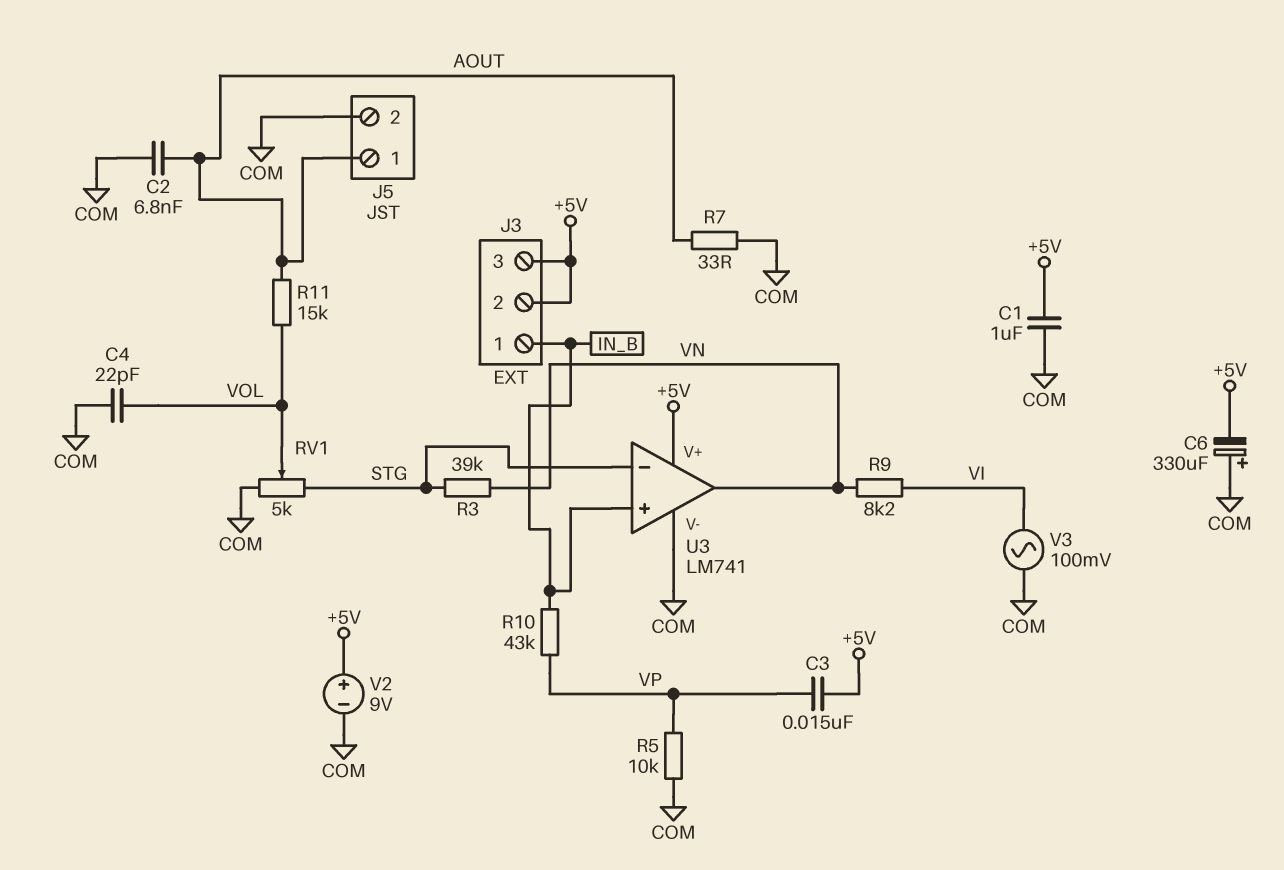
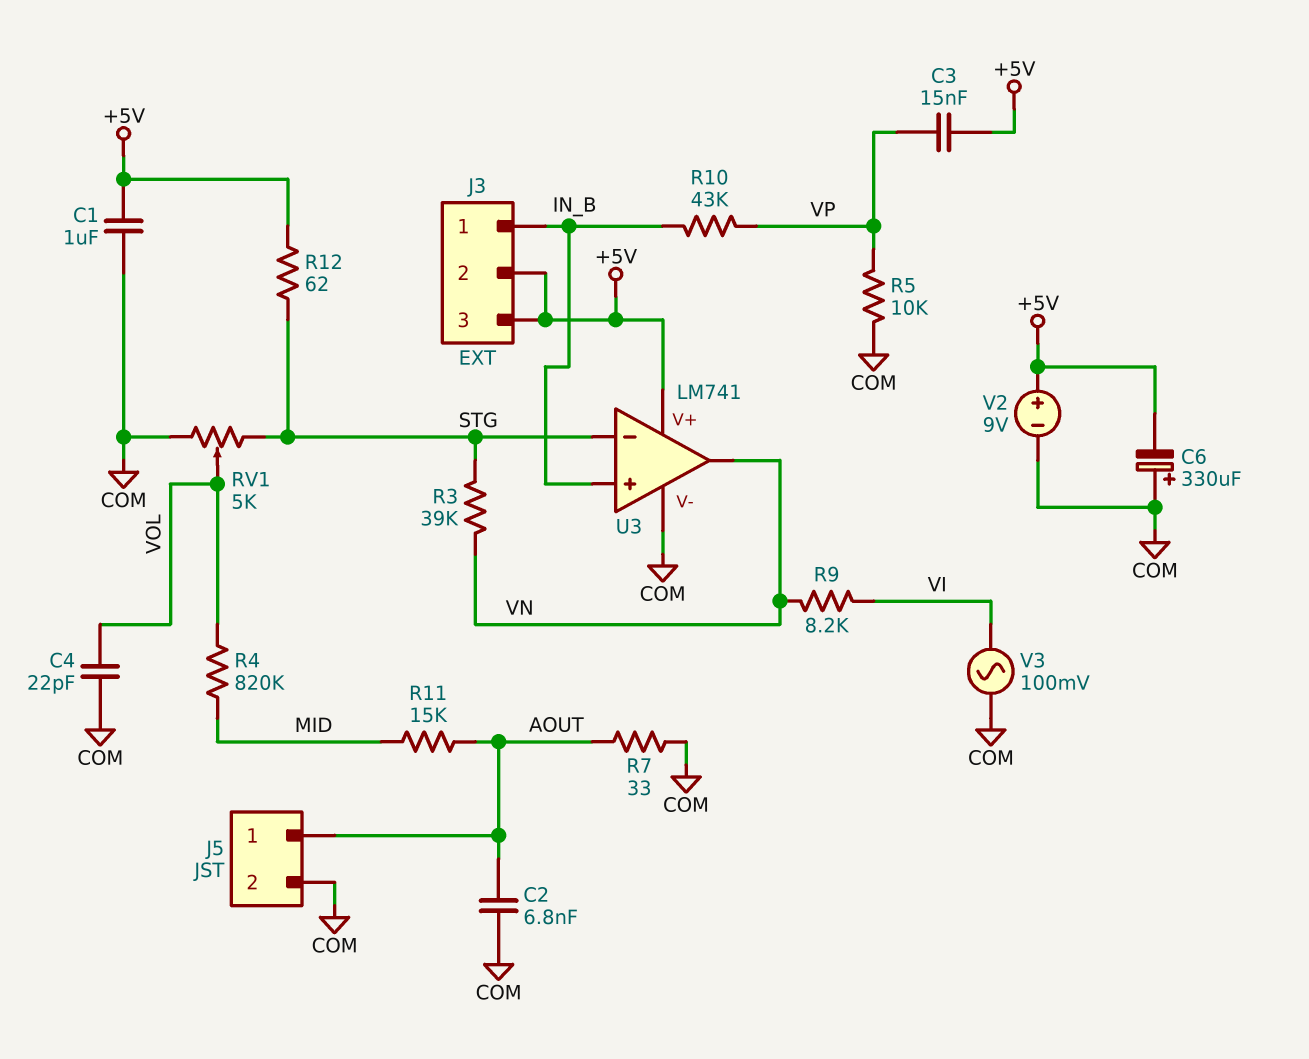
R4: none -> 820k (MID, VOL)
R11: 15k (AOUT, VOL) -> 15k (AOUT, MID)
R12: none -> 62 (+5V, STG)

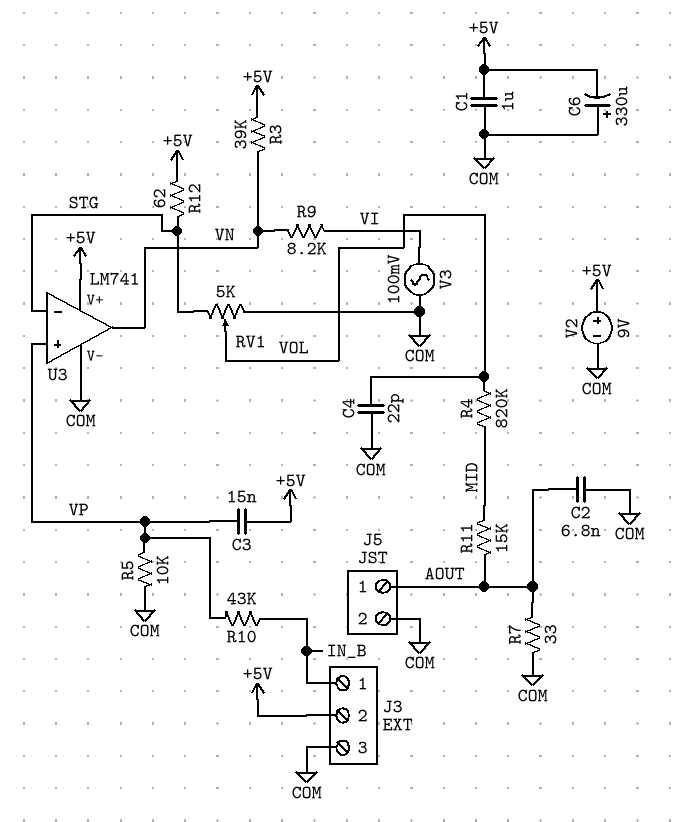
J3 pin 3: +5V -> COM
R3: 39k (STG, VN) -> 39k (+5V, VN)
U3 pin in+: IN_B -> VP

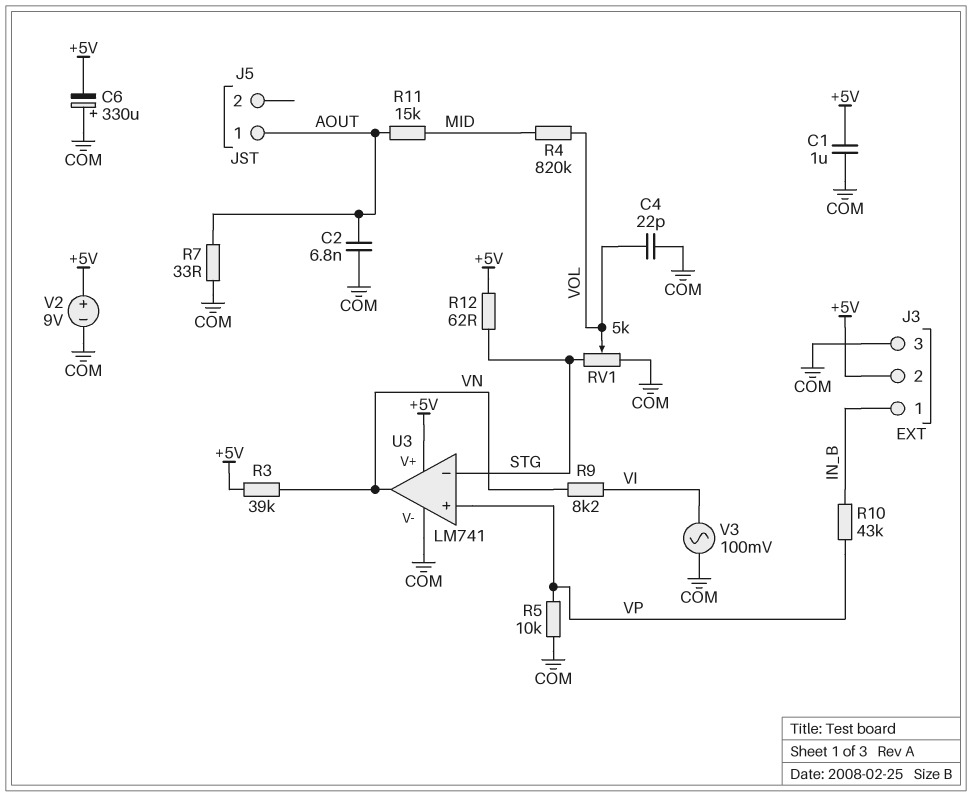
C3: 15nF (+5V, VP) -> none
J5 pin 2: COM -> none

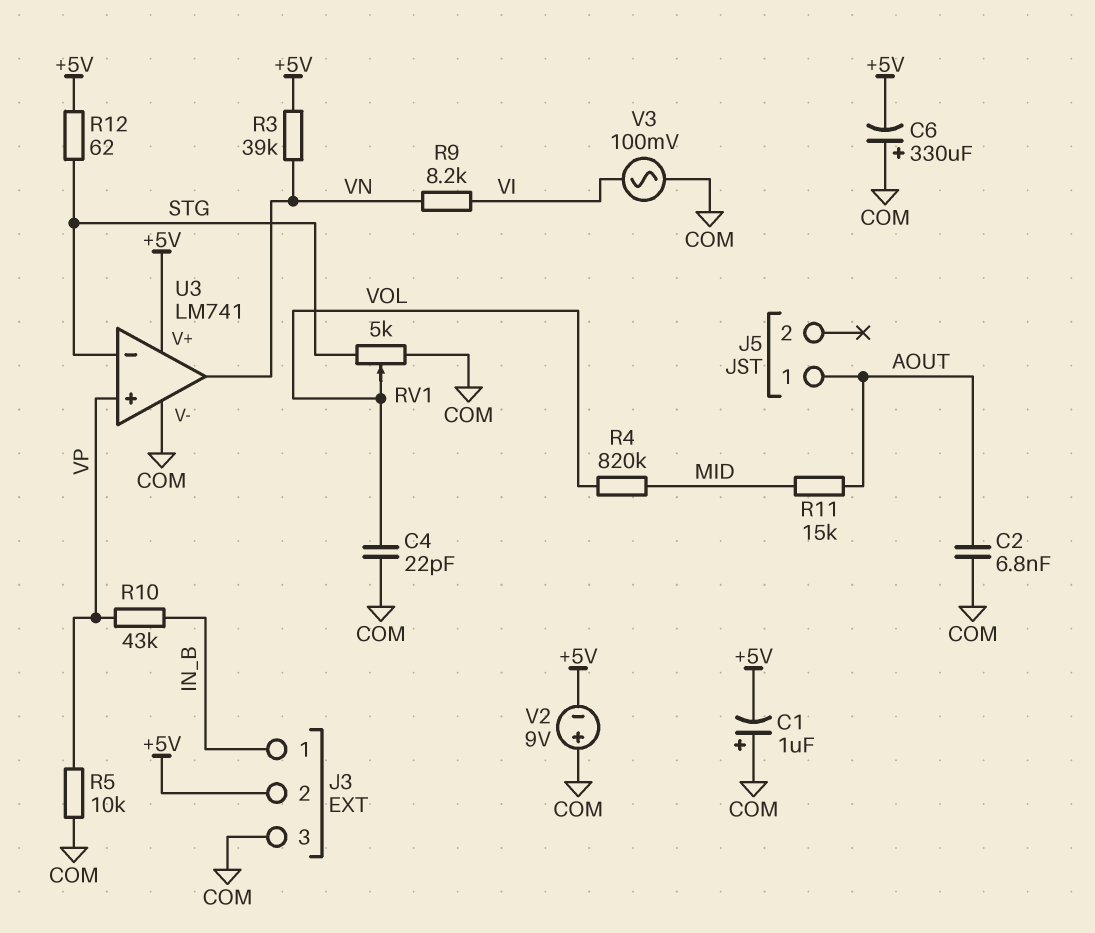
C1: 1uF (+5V, COM) -> 1uF (plus COM, minus +5V)
R7: 33 (AOUT, COM) -> none
V2: 9V (plus +5V, minus COM) -> 9V (plus COM, minus +5V)

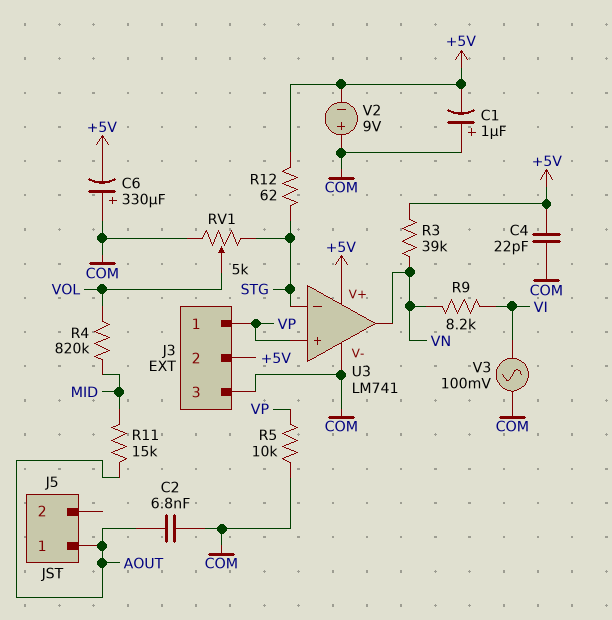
C4: 22pF (COM, VOL) -> 22pF (+5V, COM)
J3 pin 1: IN_B -> VP
R10: 43k (IN_B, VP) -> none

